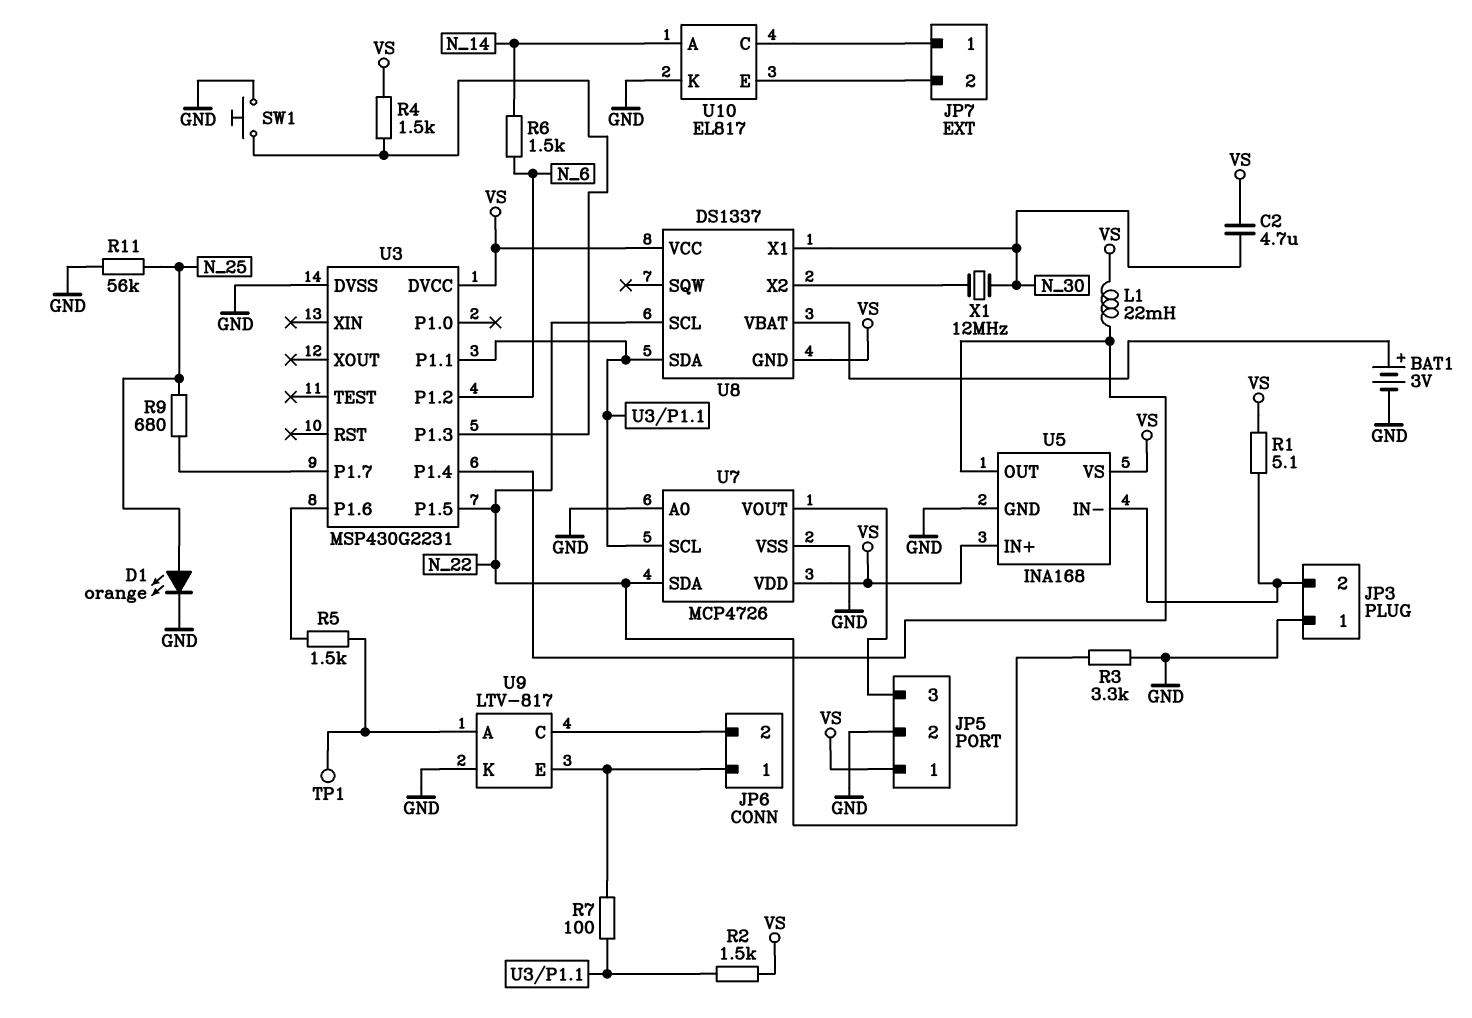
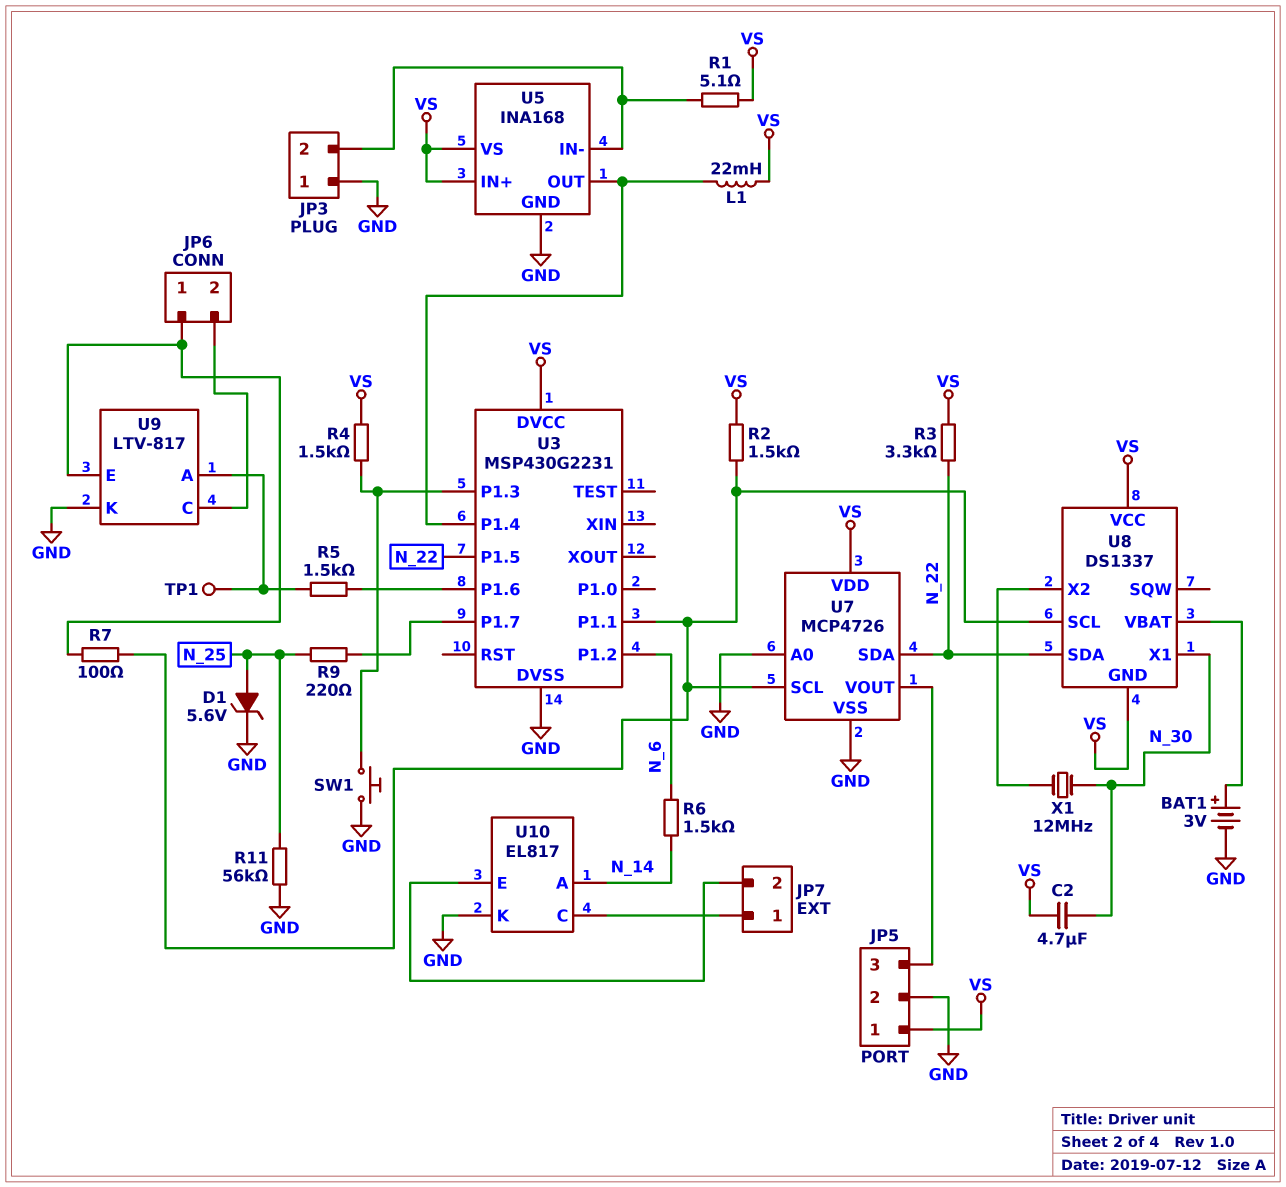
D1: LED orange (A N_25, K GND) -> zener 5.6V (A N_25, K GND)
R3: 3.3k (GND, N_22) -> 3.3k (N_22, VS)
R9: 680 (N_25, U3/P1.7) -> 220 (N_25, U3/P1.7)
U8 pin SCL: N_22 -> U3/P1.1
U8 pin SDA: U3/P1.1 -> N_22

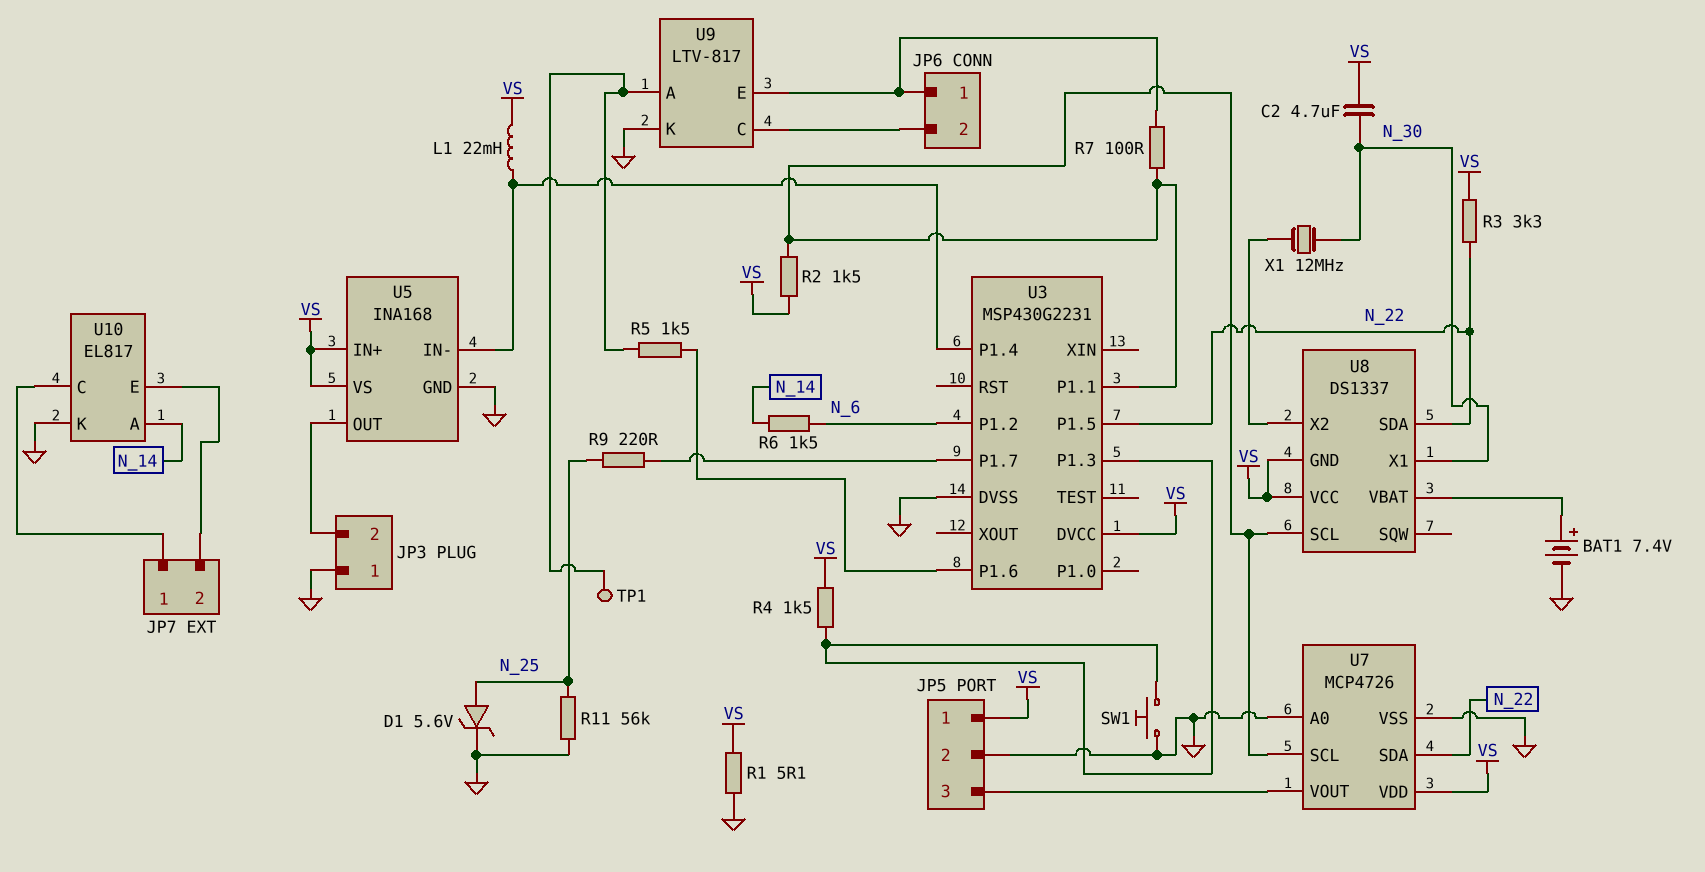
BAT1: 3V (plus U8/VBAT, minus GND) -> 7.4V (plus U8/VBAT, minus GND)
R1: 5.1 (JP3/2, VS) -> 5.1 (GND, VS)
U5 pin IN-: JP3/2 -> U3/P1.4
U5 pin OUT: U3/P1.4 -> JP3/2

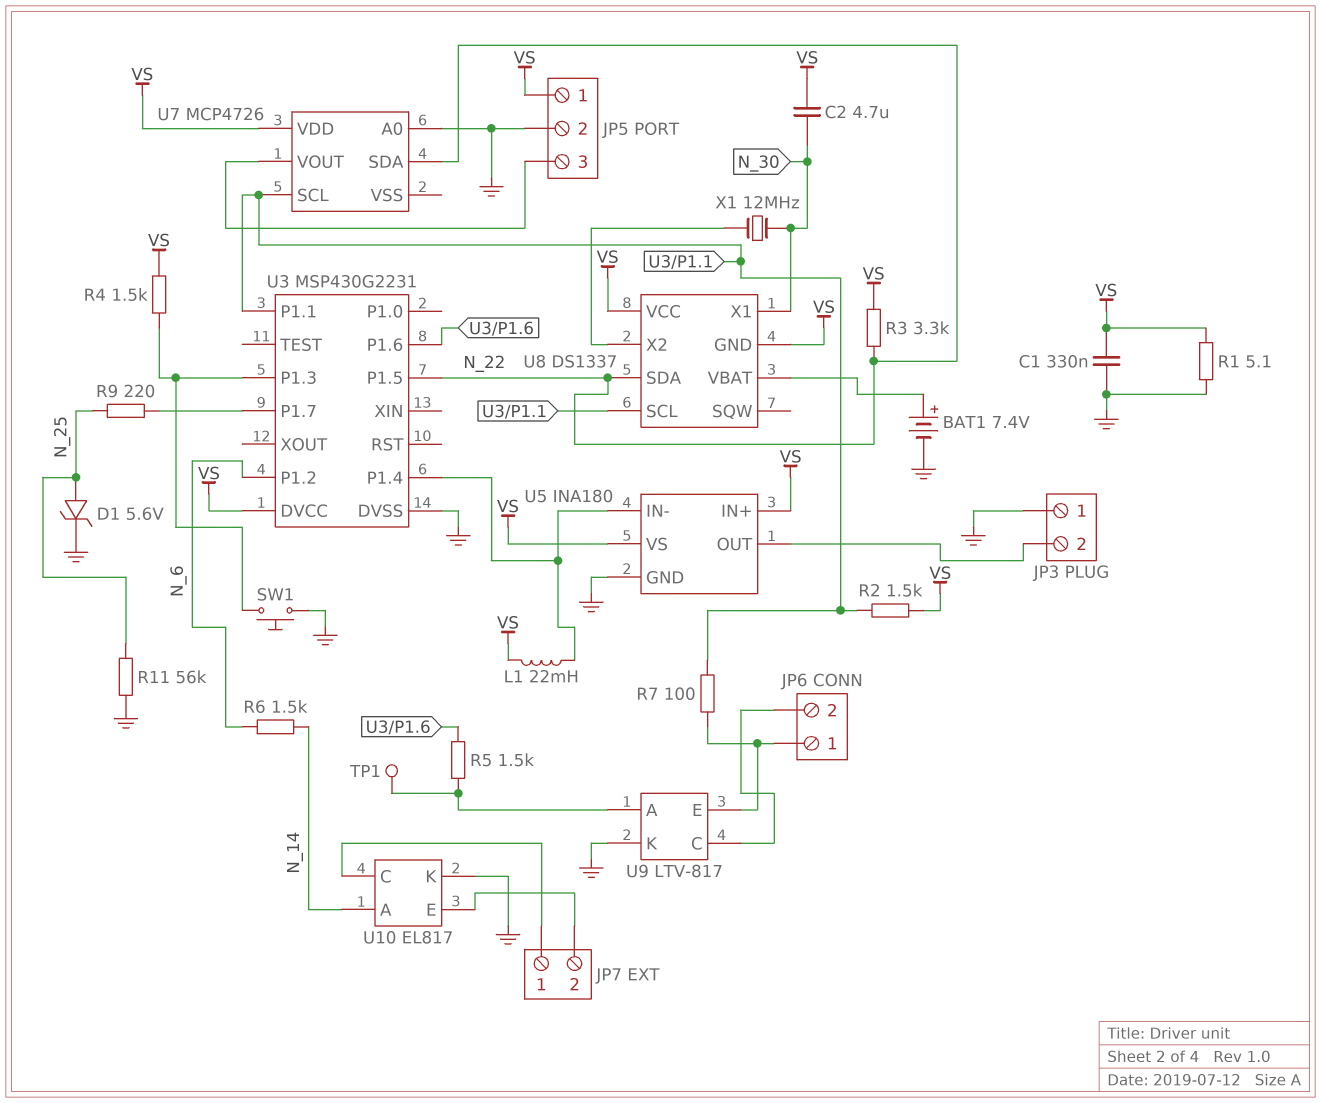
C1: none -> 330nF (GND, VS)
U5: INA168 -> INA180
U7 pin VSS: GND -> none

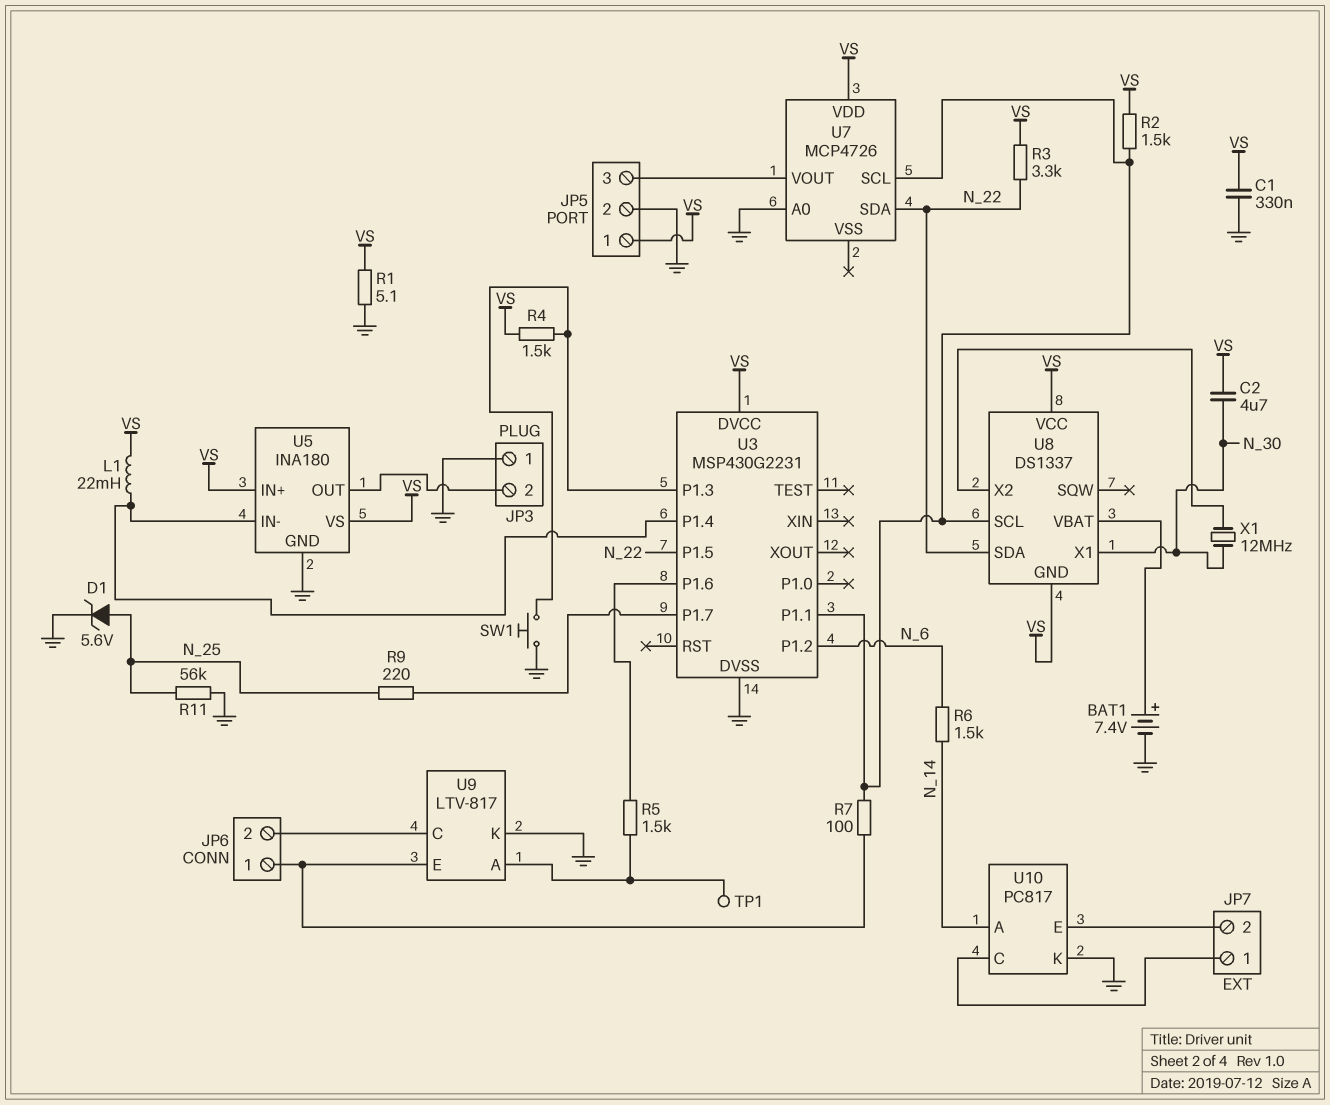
U10: EL817 -> PC817

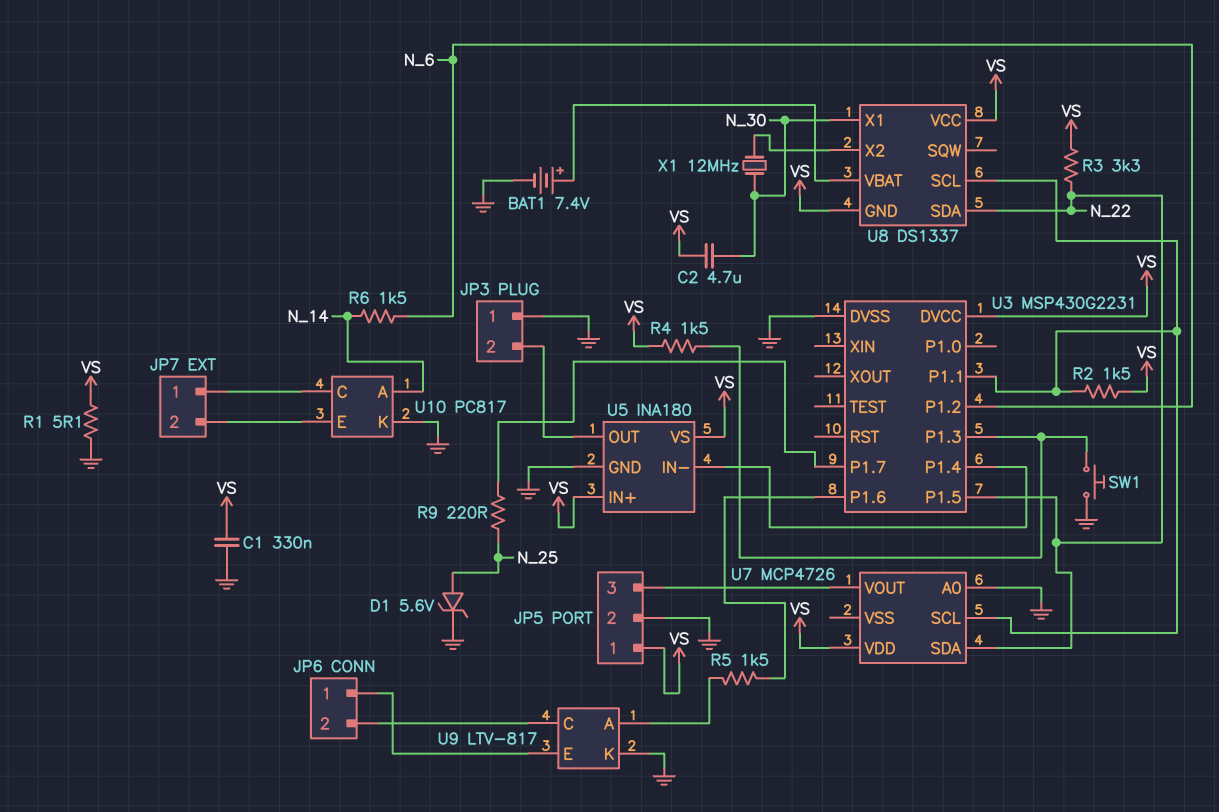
L1: 22mH (U3/P1.4, VS) -> none
R7: 100 (JP6/1, U3/P1.1) -> none
R11: 56k (GND, N_25) -> none
TP1: test point (U9/A) -> none

